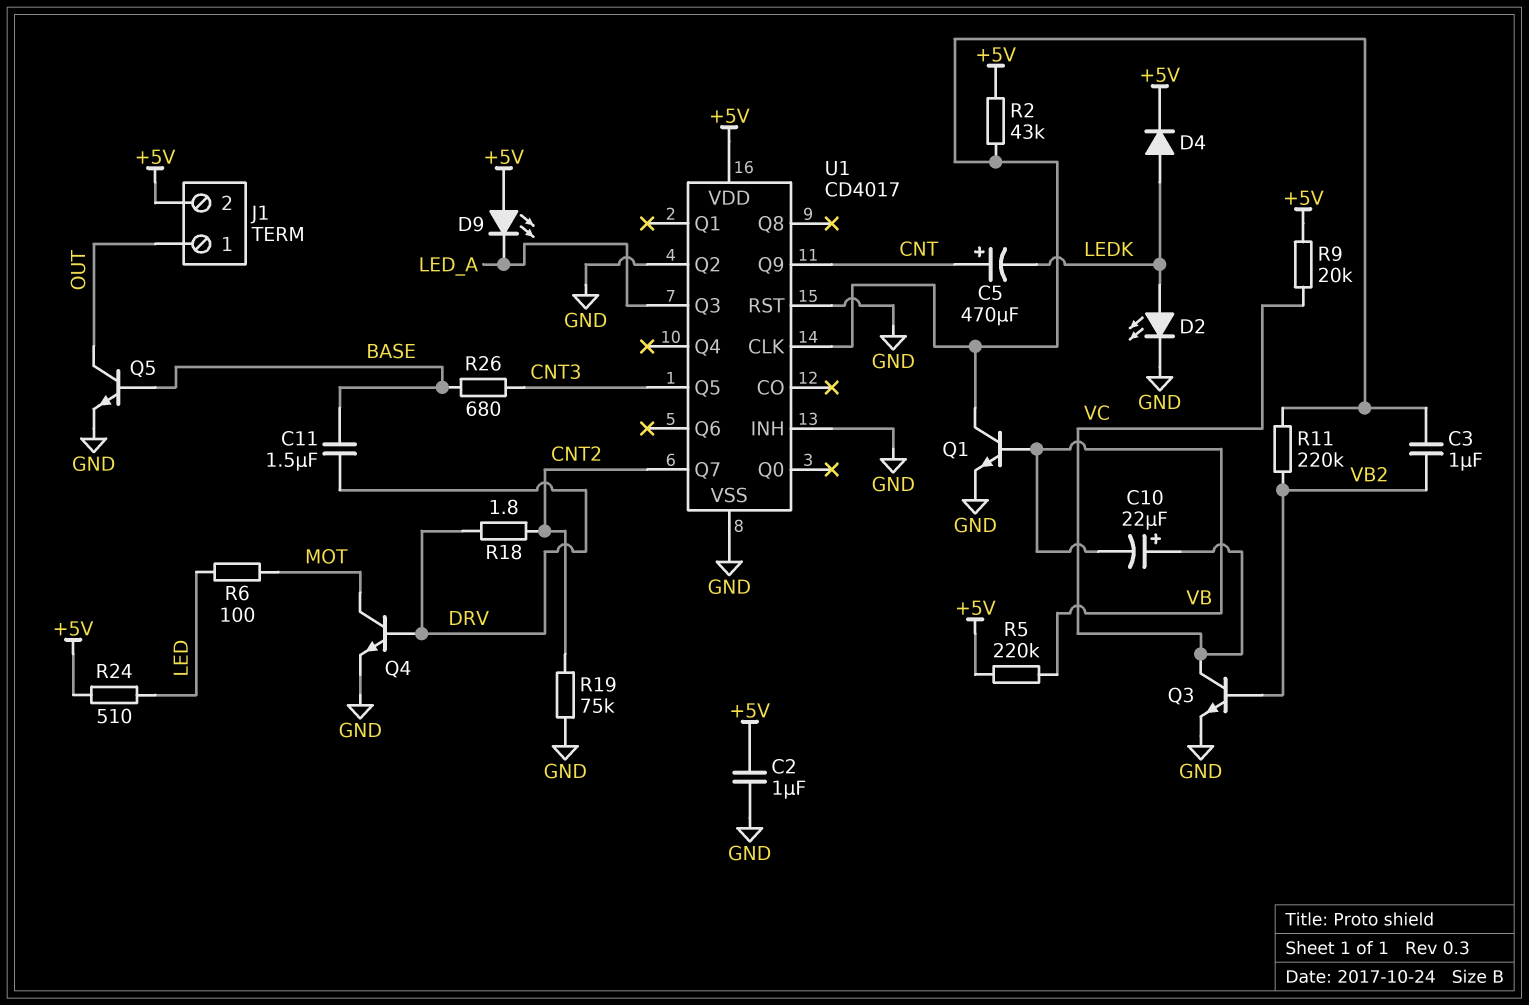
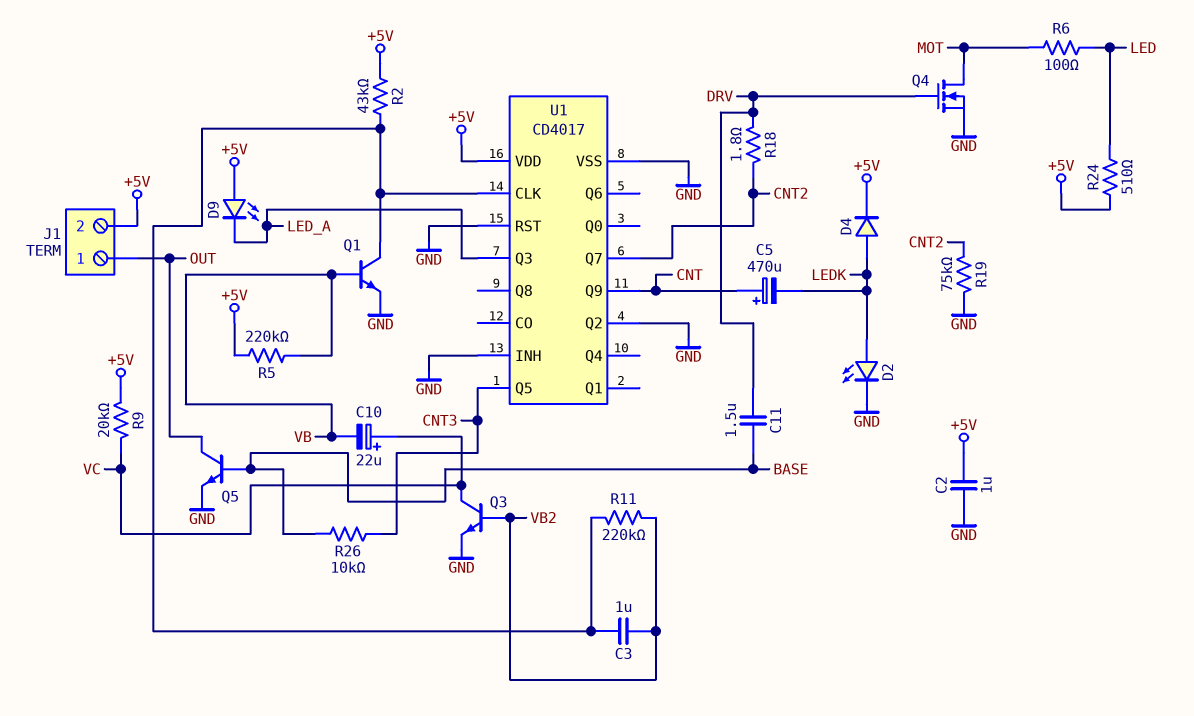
Q4: NPN (B DRV, C MOT, E GND) -> NMOS (G DRV, D MOT, S GND)
R26: 680 (BASE, CNT3) -> 10k (BASE, CNT3)

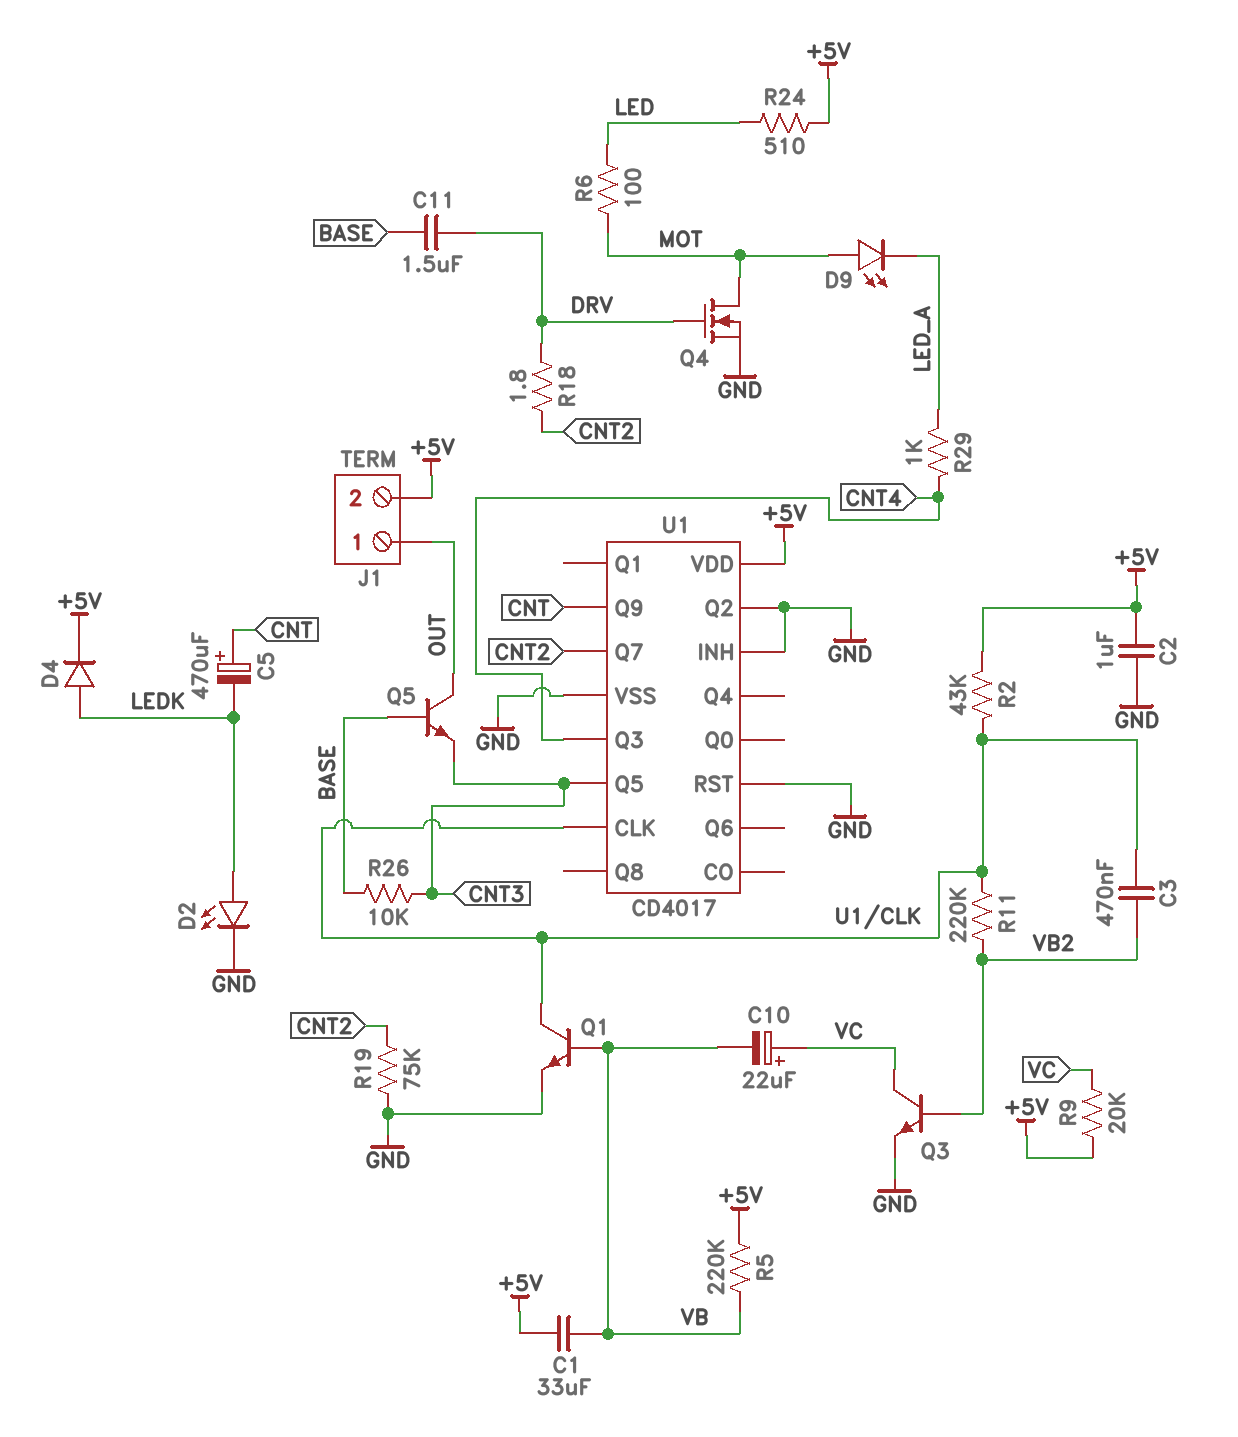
C1: none -> 33uF (+5V, VB)
C3: 1uF (U1/CLK, VB2) -> 470nF (U1/CLK, VB2)
D9: LED (A +5V, K LED_A) -> LED (A MOT, K LED_A)
Q5: NPN (B BASE, C OUT, E GND) -> NPN (B BASE, C OUT, E CNT3)
R29: none -> 1k (CNT4, LED_A)
U1 pin Q3: LED_A -> CNT4

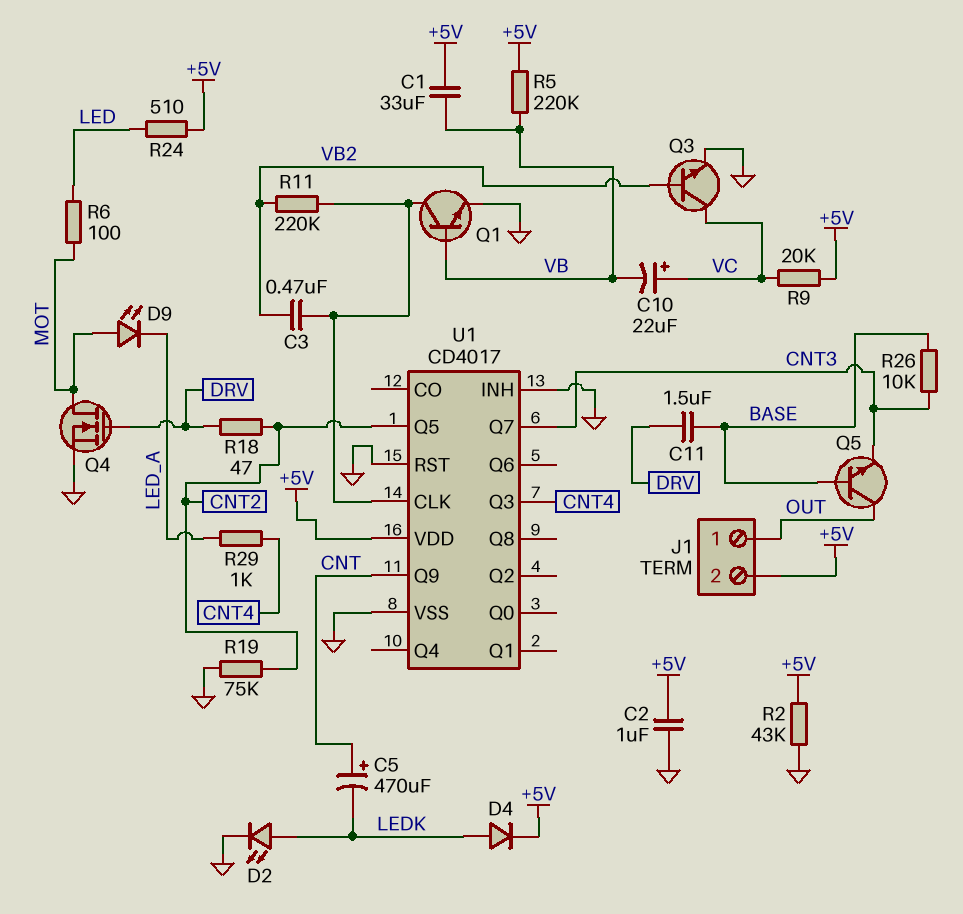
R2: 43k (+5V, U1/CLK) -> 43k (+5V, GND)
R18: 1.8 (CNT2, DRV) -> 47 (CNT2, DRV)
U1 pin Q2: GND -> none
U1 pin Q5: CNT3 -> CNT2
U1 pin Q7: CNT2 -> CNT3

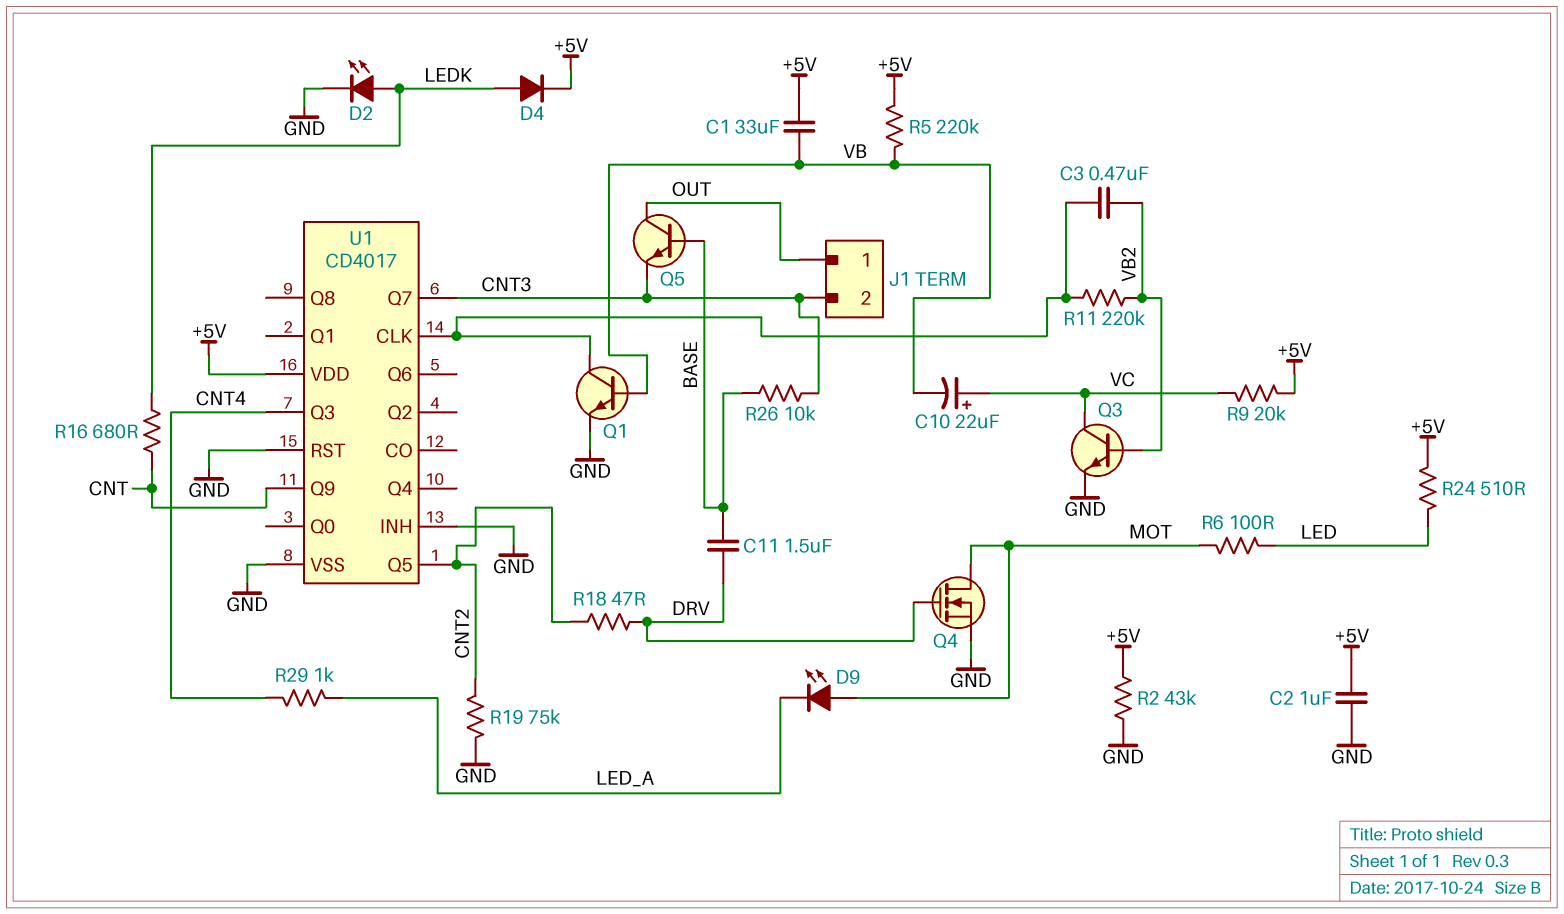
C5: 470uF (plus CNT, minus LEDK) -> none
J1 pin 2: +5V -> CNT3
R16: none -> 680 (CNT, LEDK)

